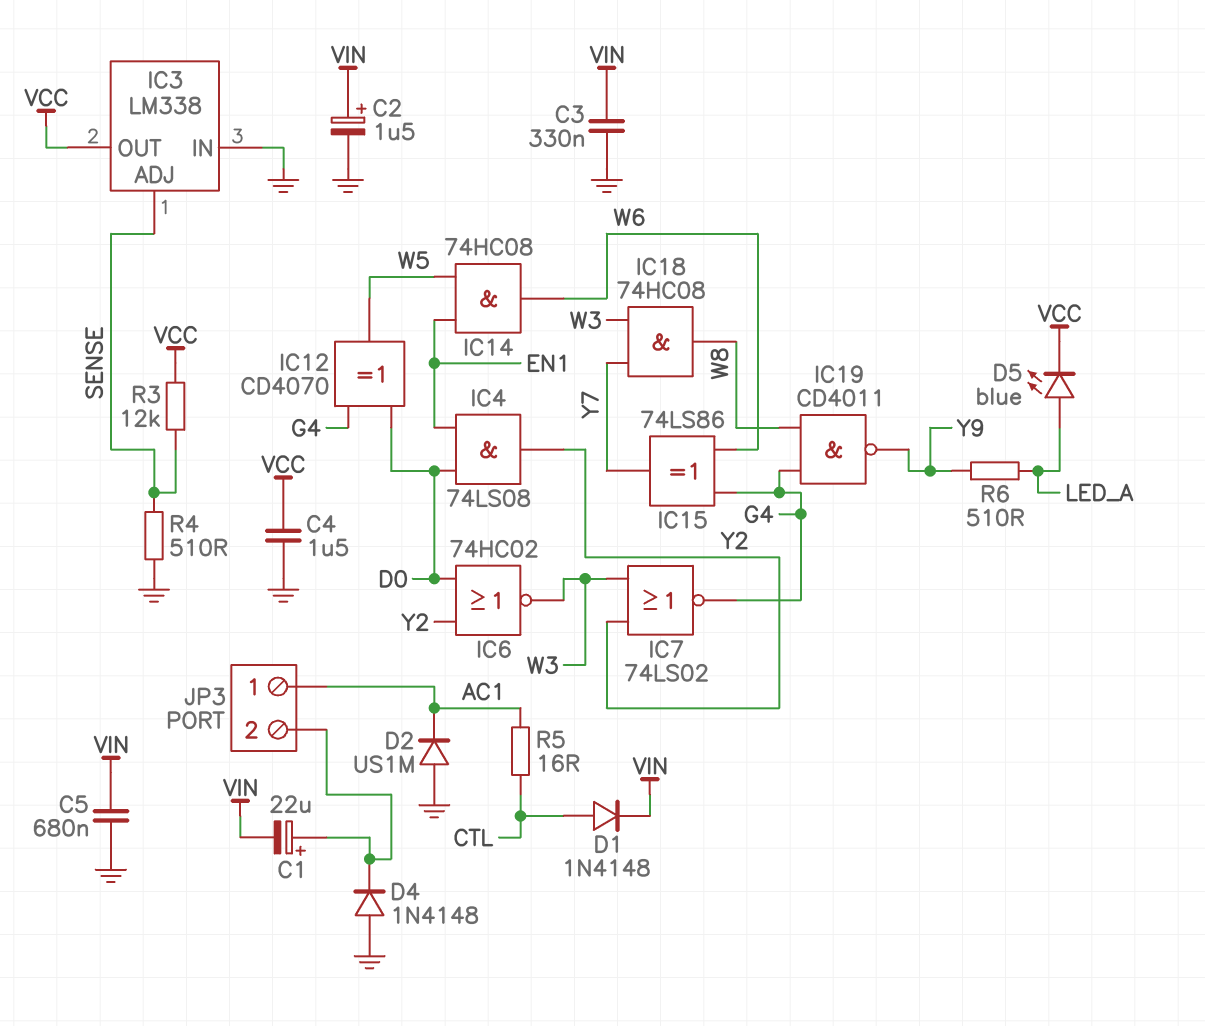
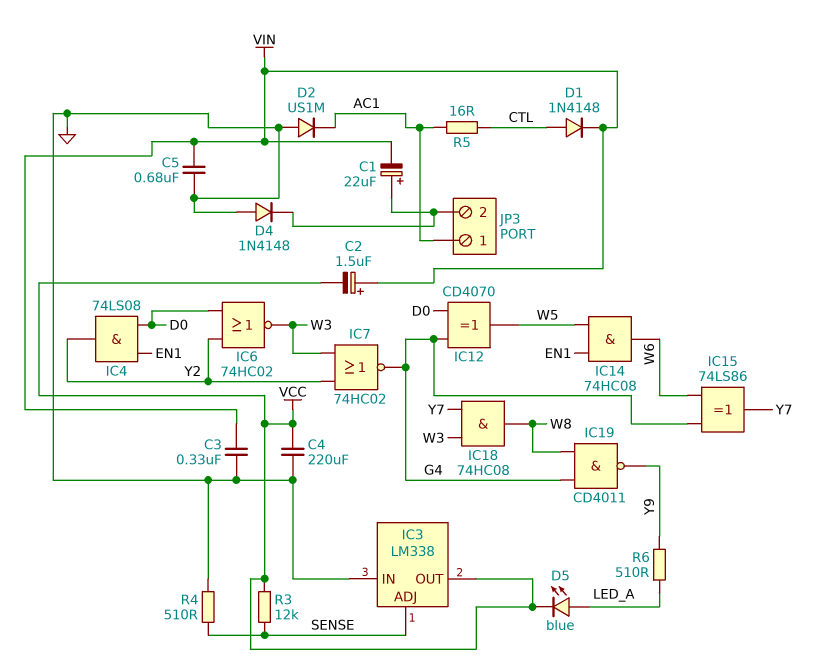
C2: 1.5uF (plus VIN, minus GND) -> 1.5uF (plus VIN, minus VCC)
C4: 1.5uF (GND, VCC) -> 220uF (GND, VCC)
IC7: NOR 74LS02 (in W3, in Y2, out G4) -> NOR 74HC02 (in W3, in Y2, out G4)

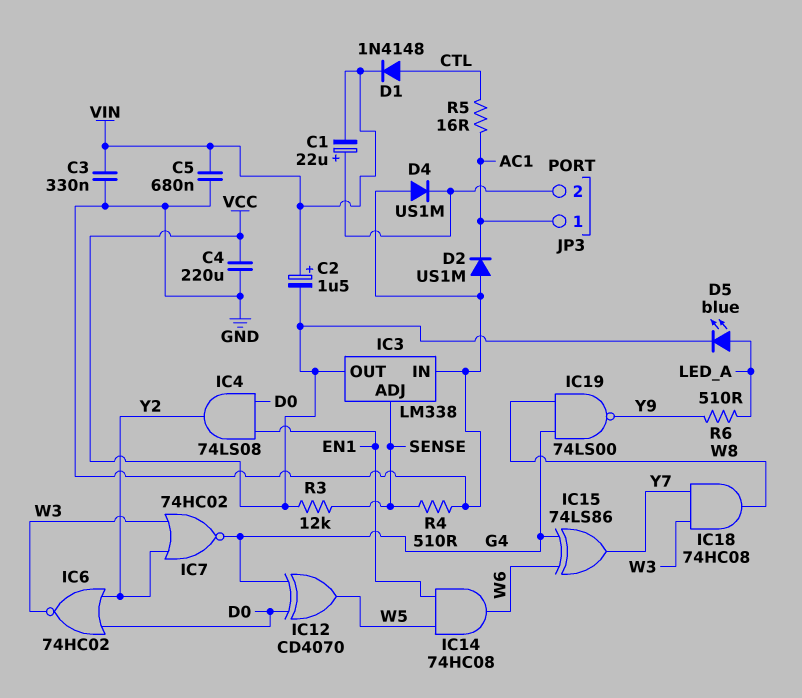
D4: diode 1N4148 (A GND, K JP3/2) -> diode US1M (A GND, K JP3/2)
IC19: NAND CD4011 (in G4, in W8, out Y9) -> NAND 74LS00 (in G4, in W8, out Y9)

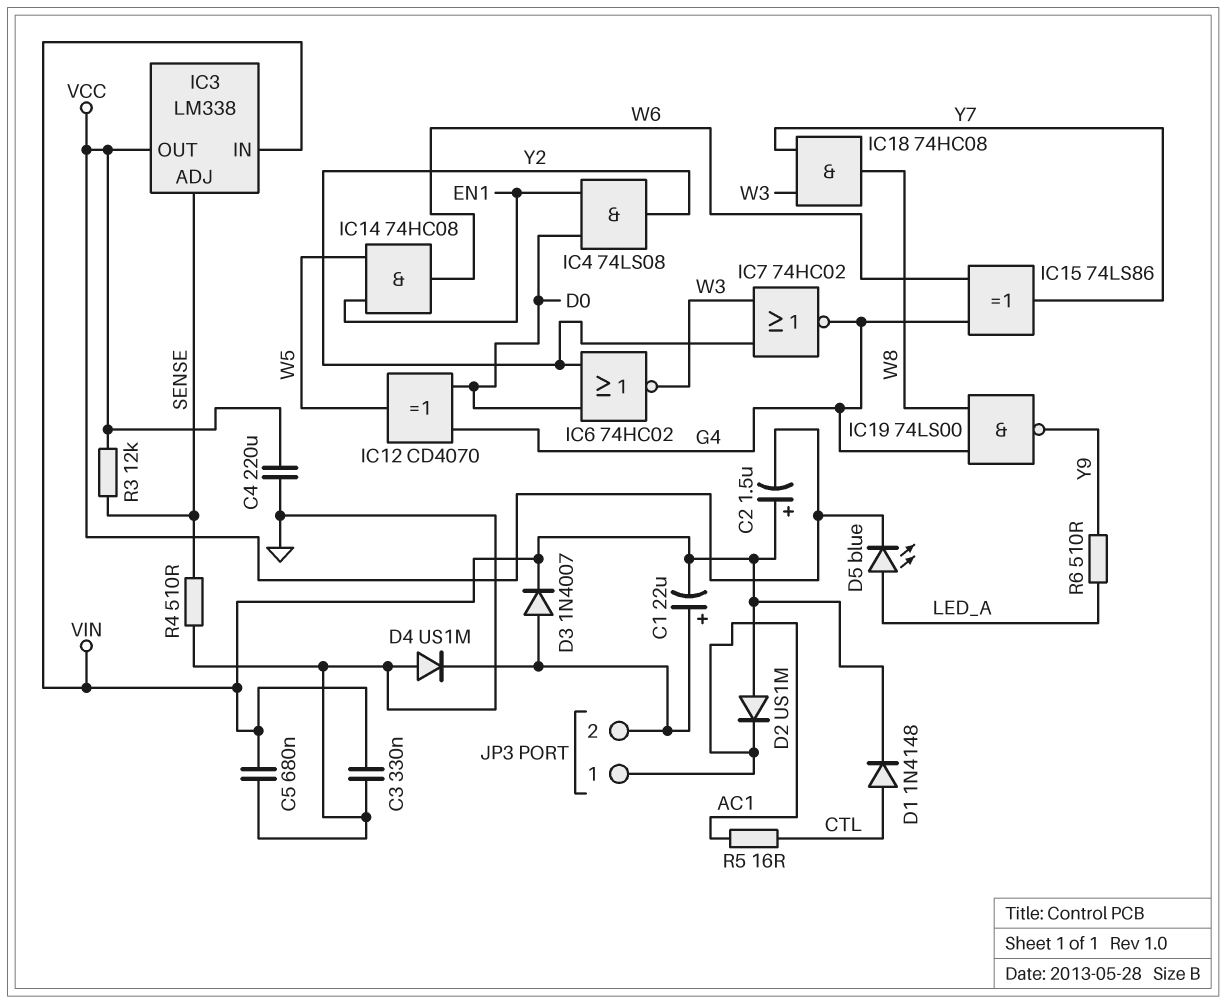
D2: diode US1M (A GND, K AC1) -> diode US1M (A VIN, K AC1)
D3: none -> diode 1N4007 (A JP3/2, K VIN)
IC3 pin IN: GND -> VIN

